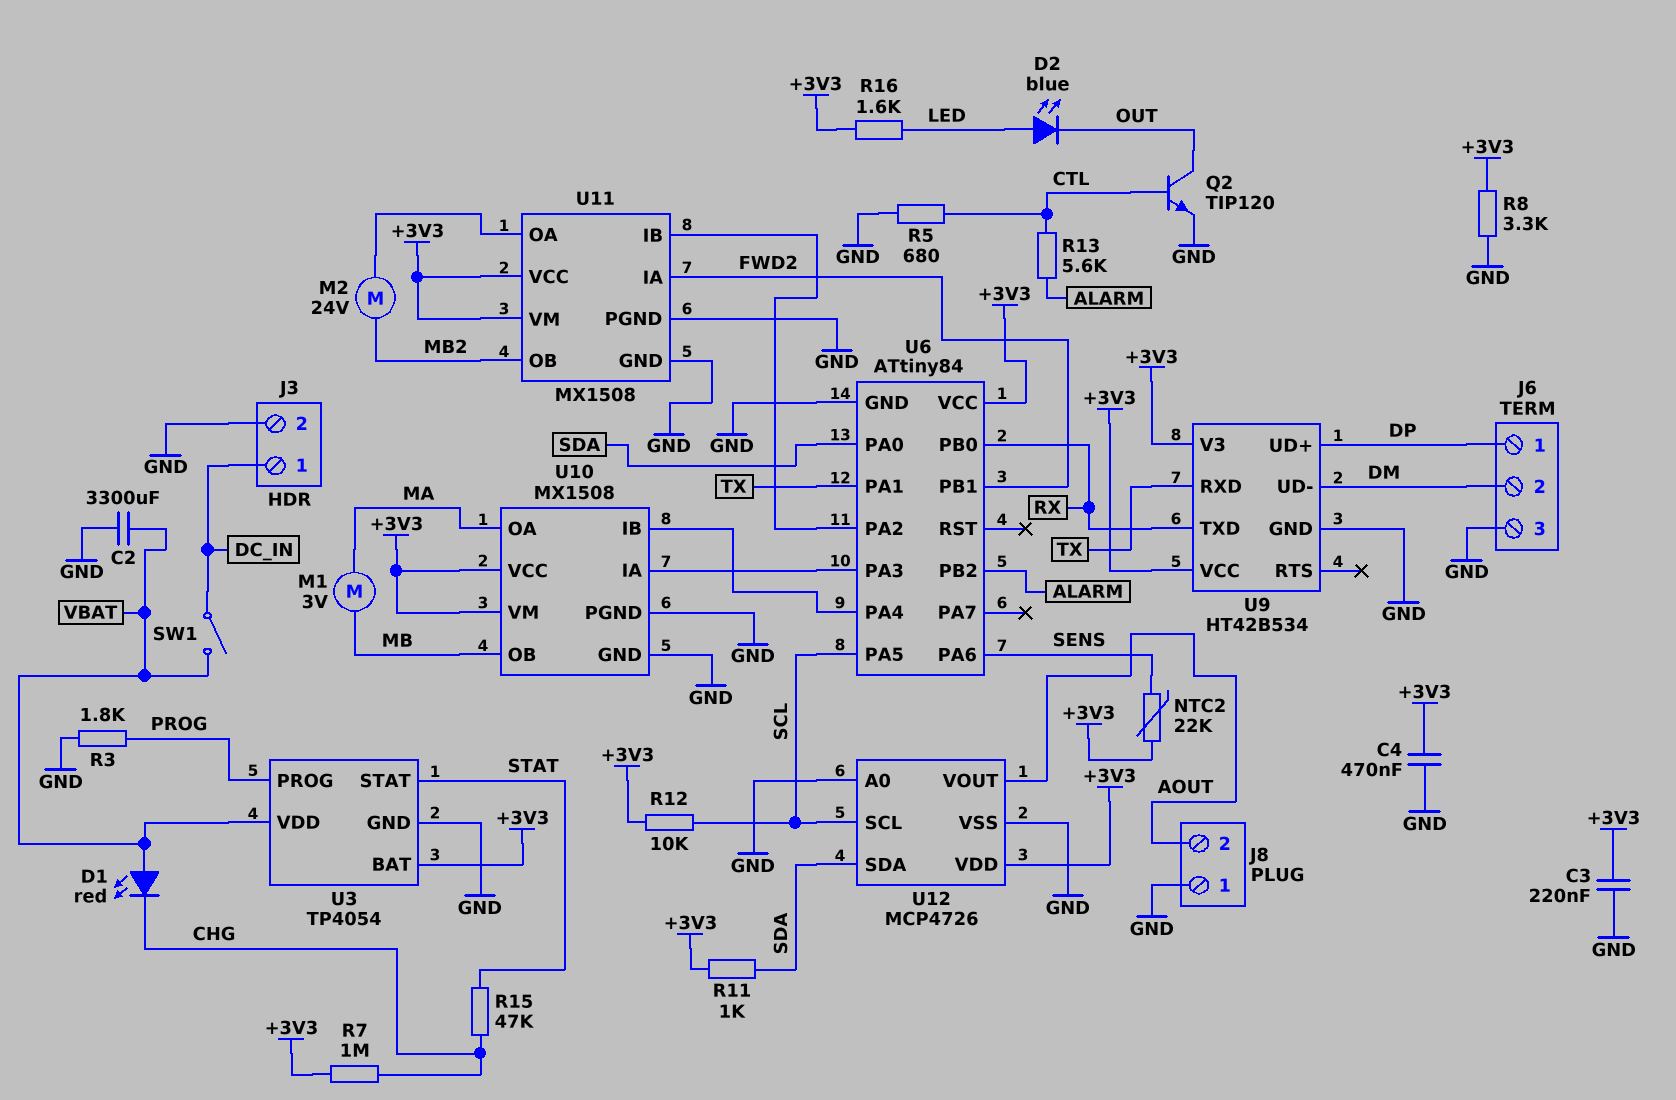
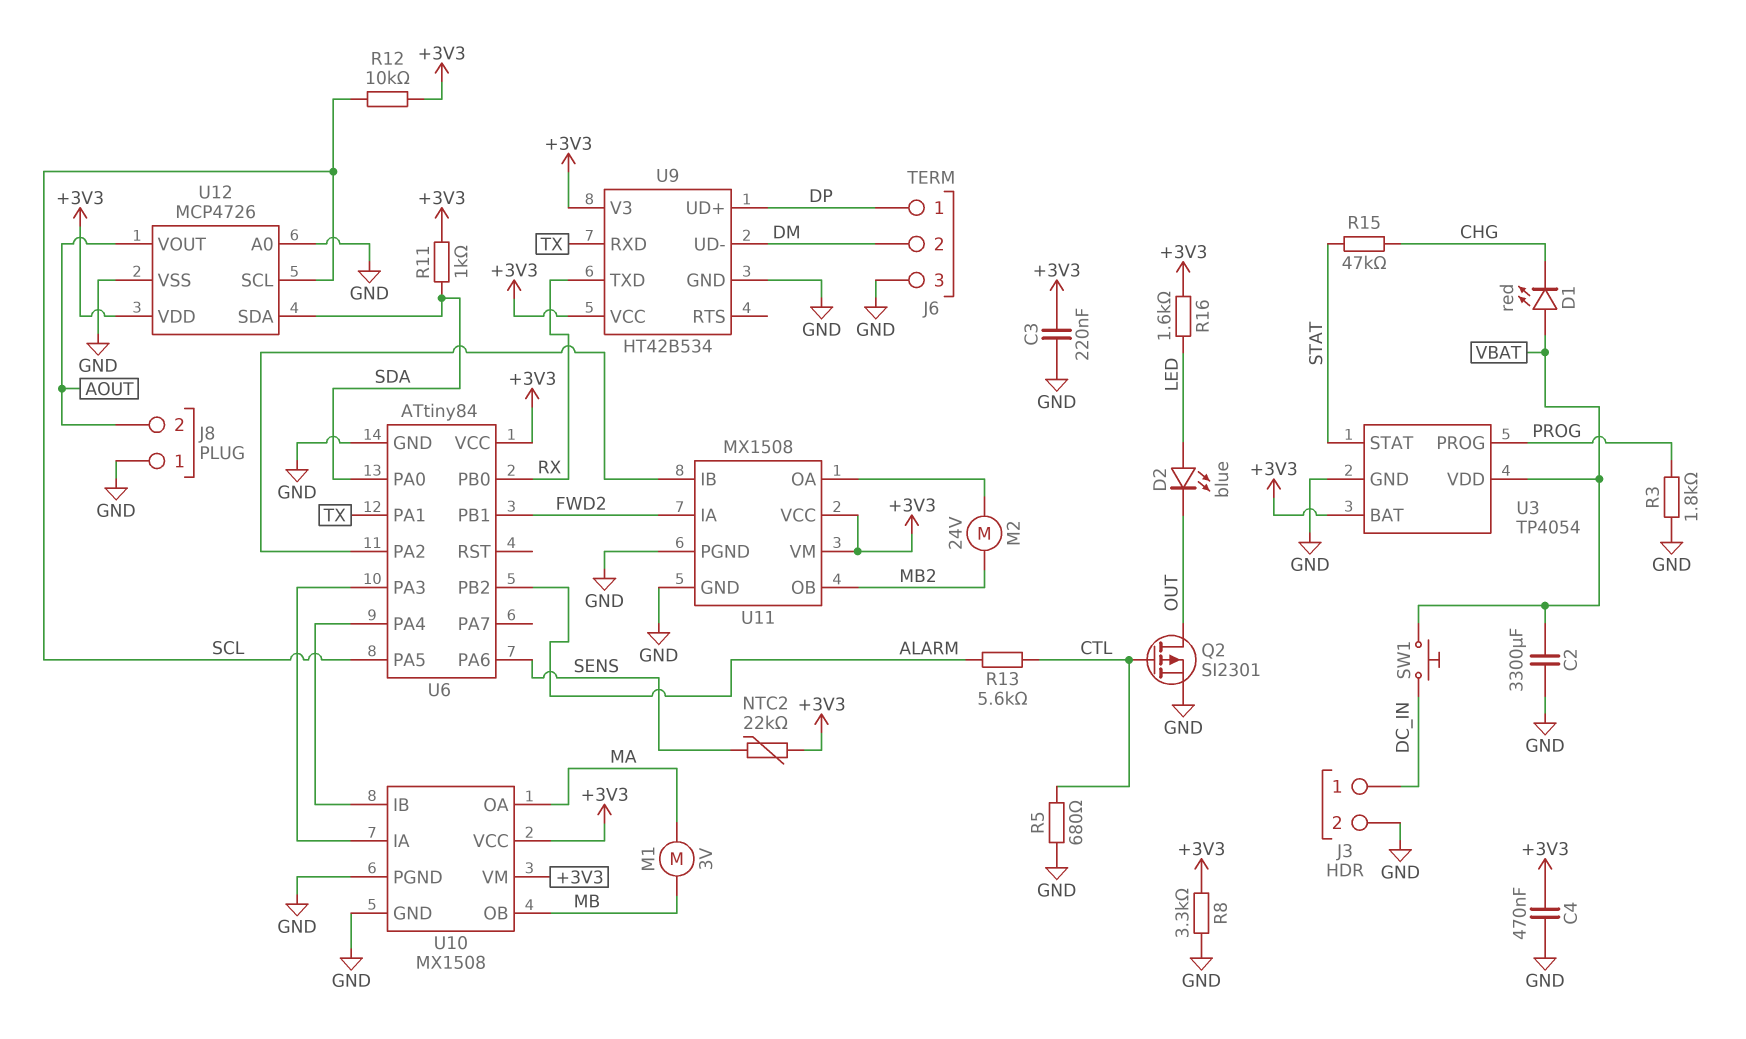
Q2: NPN TIP120 (B CTL, C OUT, E GND) -> PMOS SI2301 (G CTL, D OUT, S GND)
R7: 1M (+3V3, CHG) -> none
SW1: switch (DC_IN, VBAT) -> button (DC_IN, VBAT)

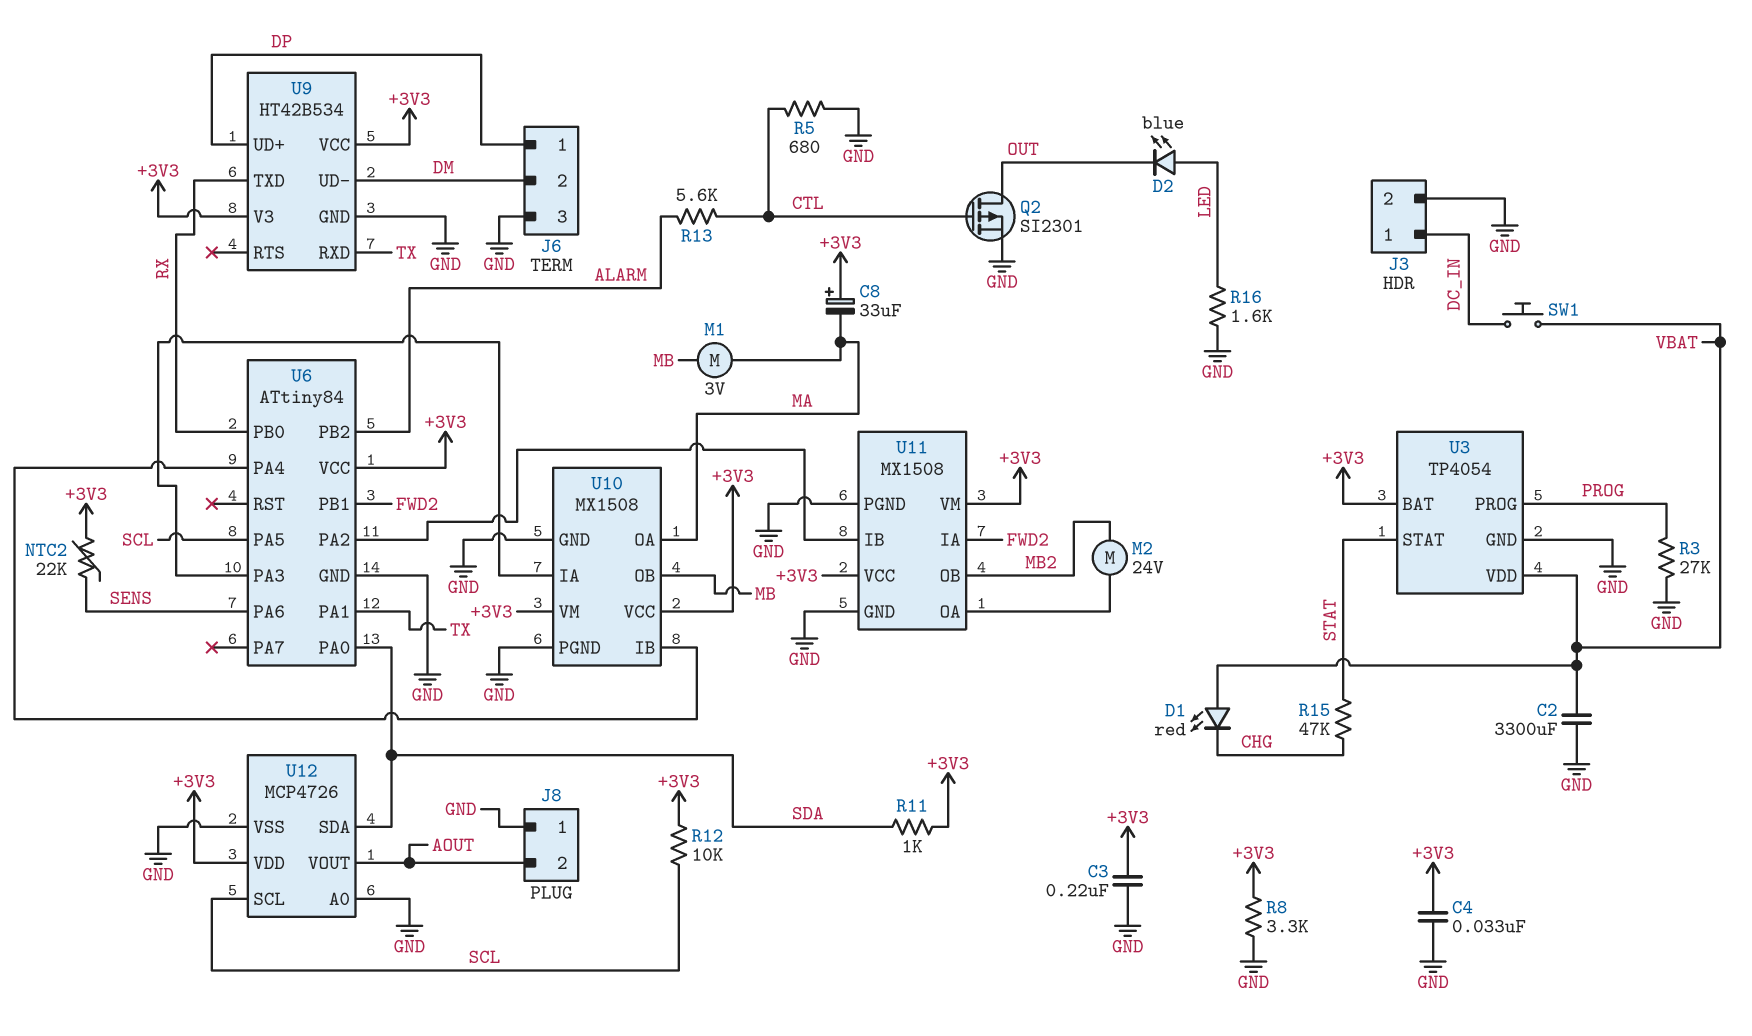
C4: 470nF (+3V3, GND) -> 33nF (+3V3, GND)
C8: none -> 33uF (plus +3V3, minus MA)
R3: 1.8k (GND, PROG) -> 27k (GND, PROG)
R16: 1.6k (+3V3, LED) -> 1.6k (GND, LED)

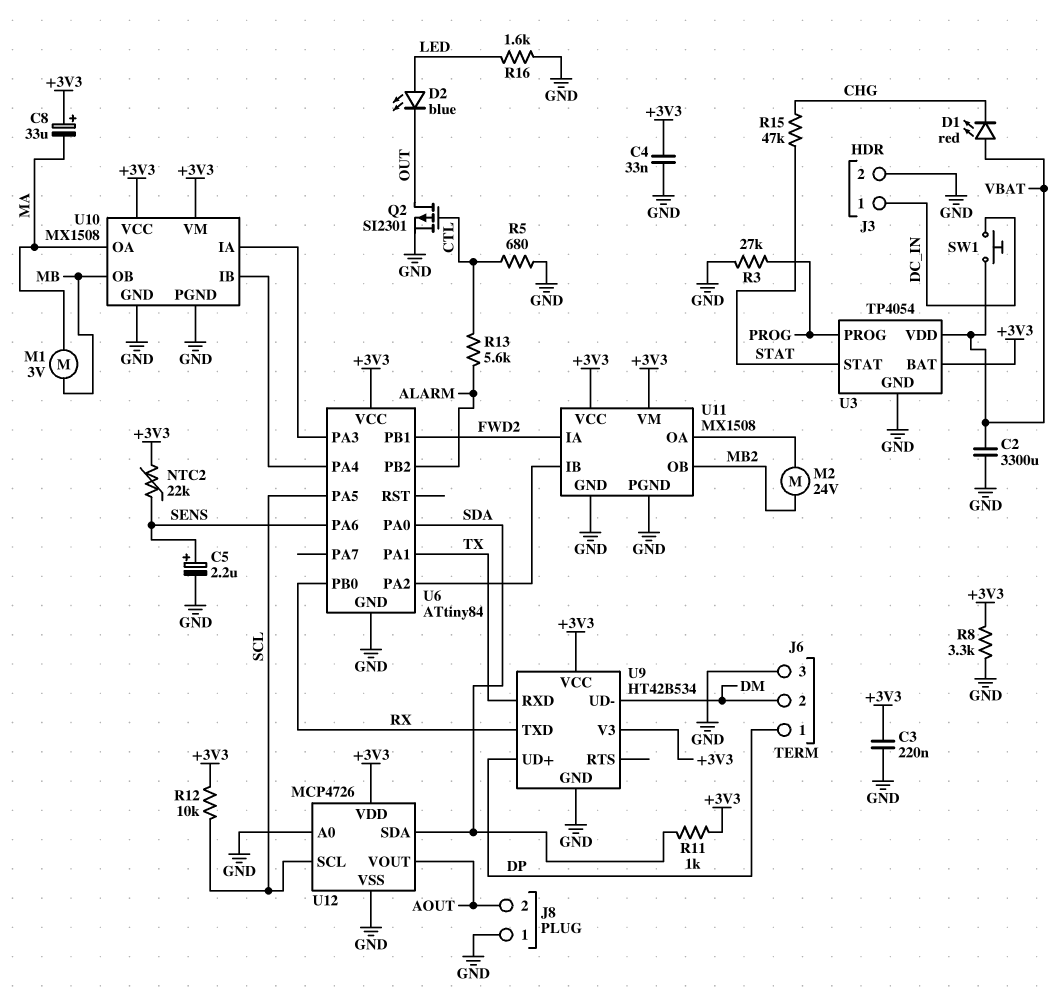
C5: none -> 2.2uF (plus SENS, minus GND)

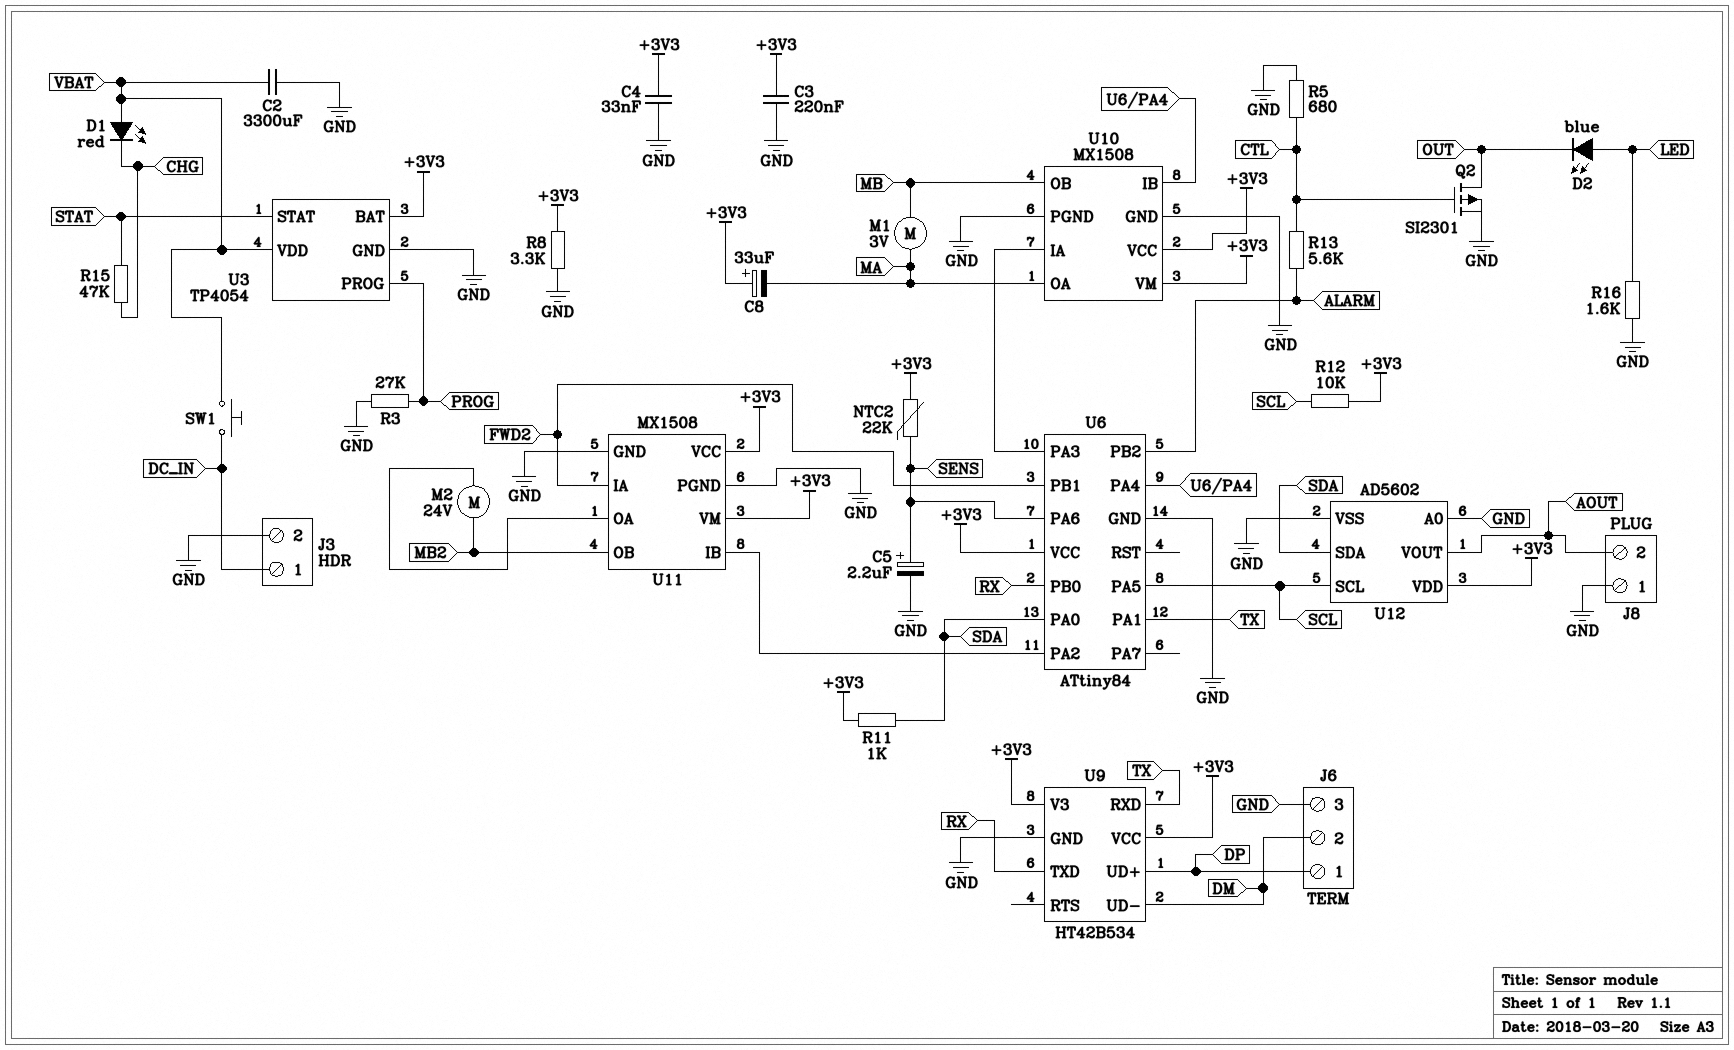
U12: MCP4726 -> AD5602

